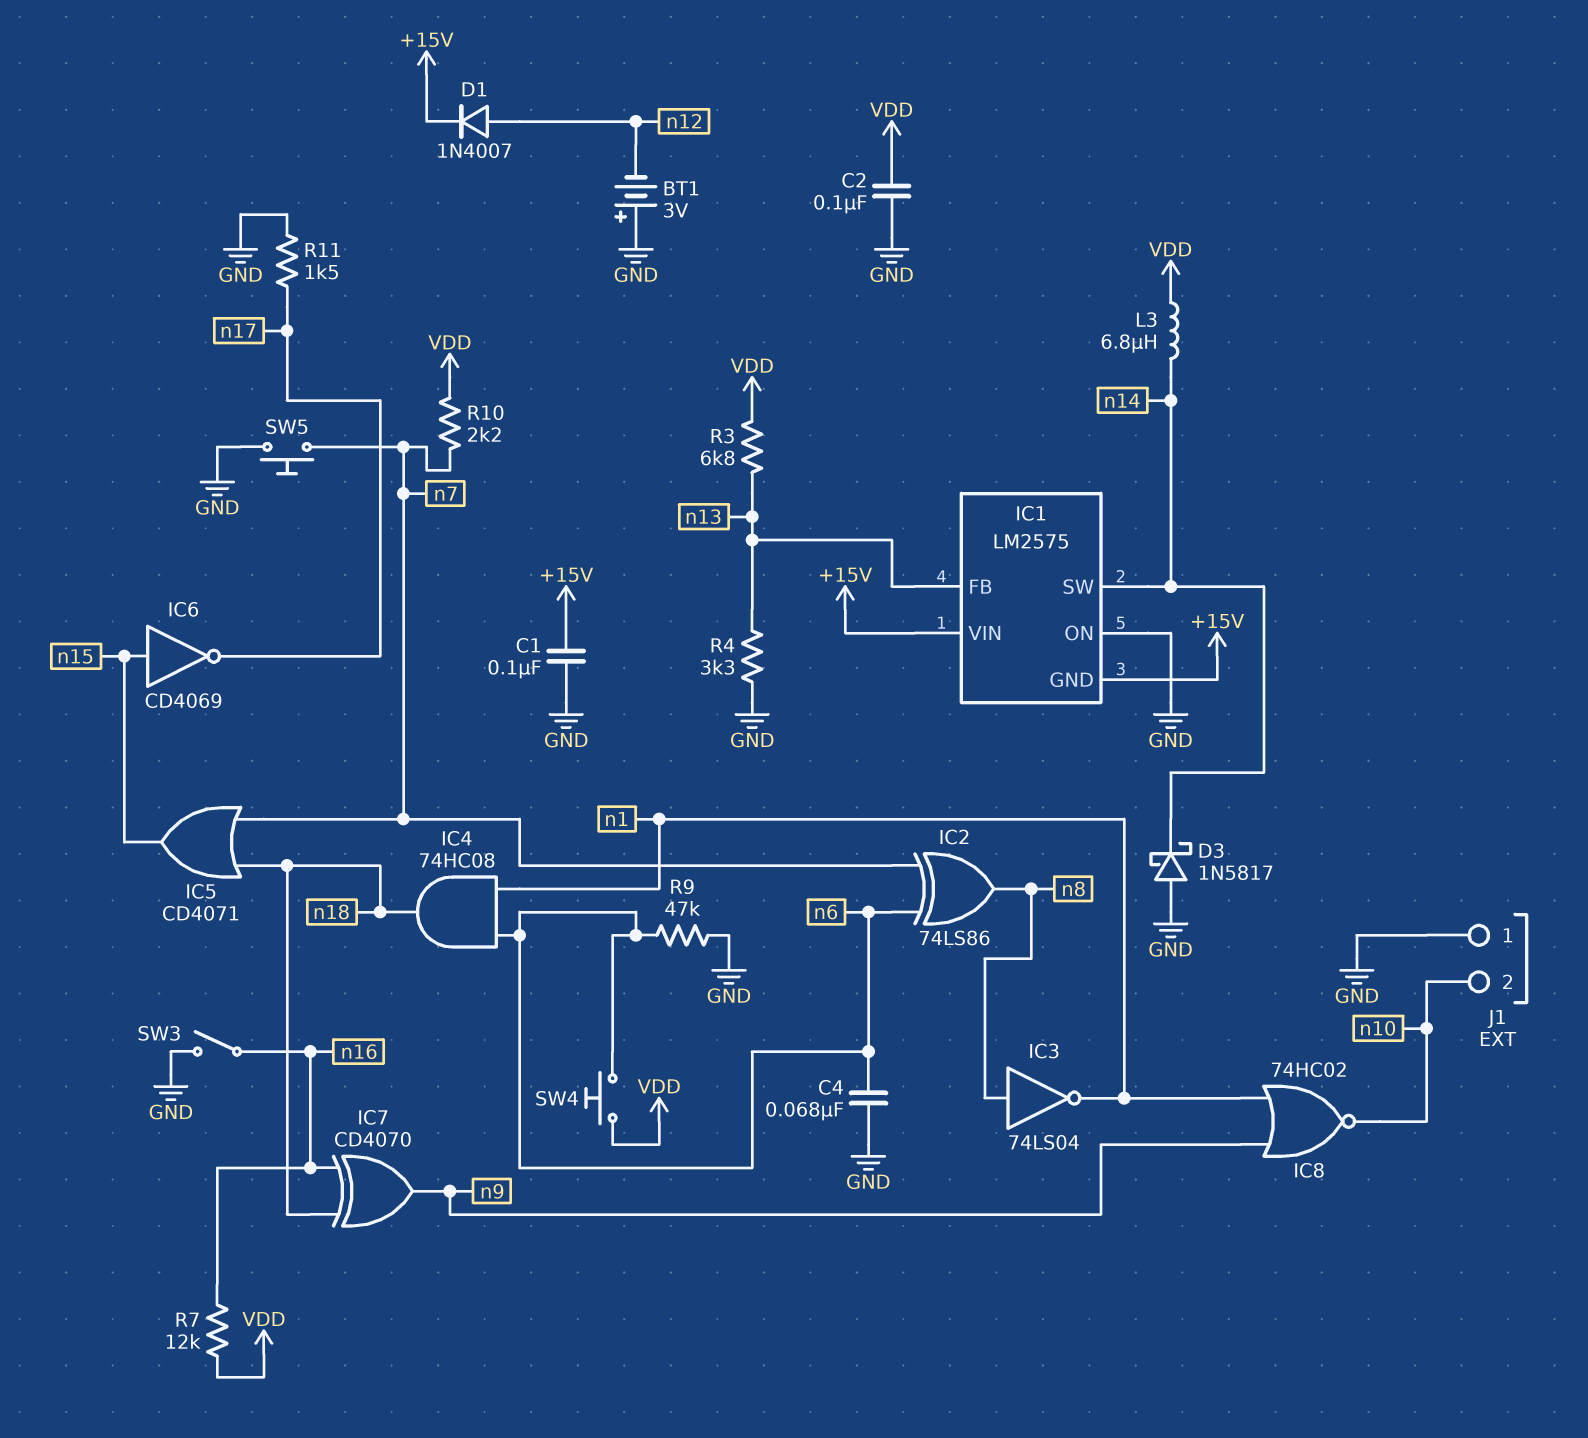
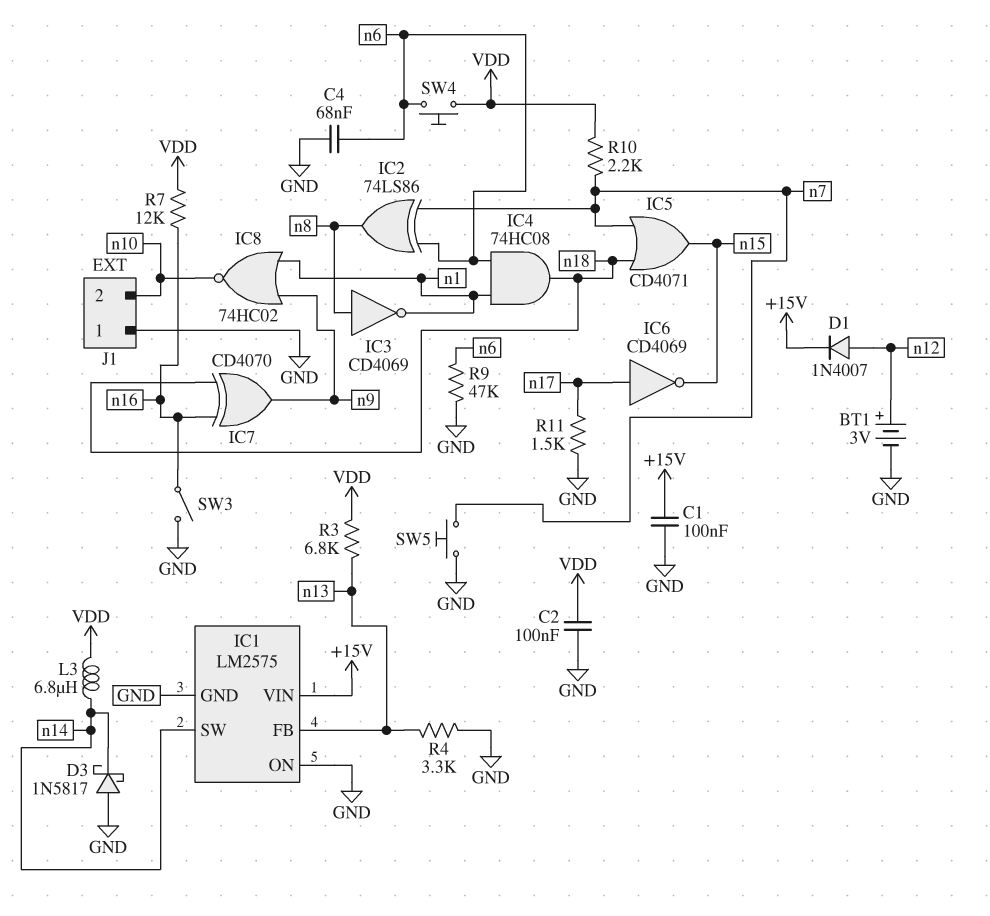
BT1: 3V (plus GND, minus n12) -> 3V (plus n12, minus GND)
IC1 pin GND: +15V -> GND
IC3: NOT 74LS04 (in n8, out n1) -> NOT CD4069 (in n8, out n1)
IC6: NOT CD4069 (in n15, out n17) -> NOT CD4069 (in n17, out n15)

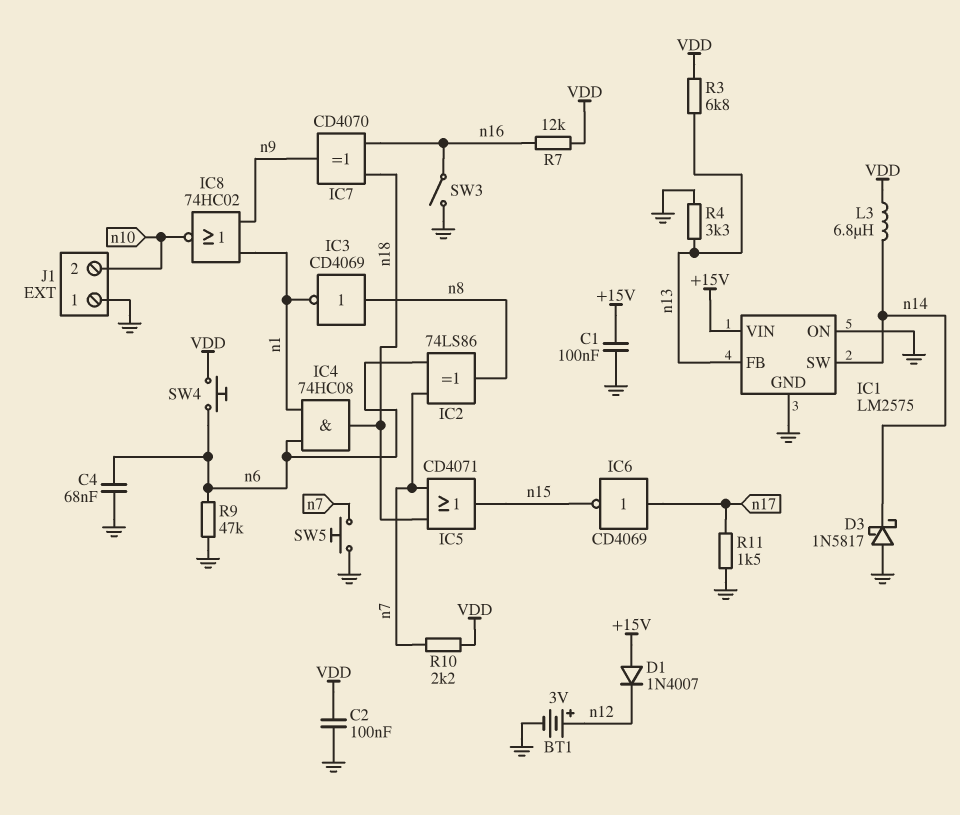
D1: diode 1N4007 (A n12, K +15V) -> diode 1N4007 (A +15V, K n12)

